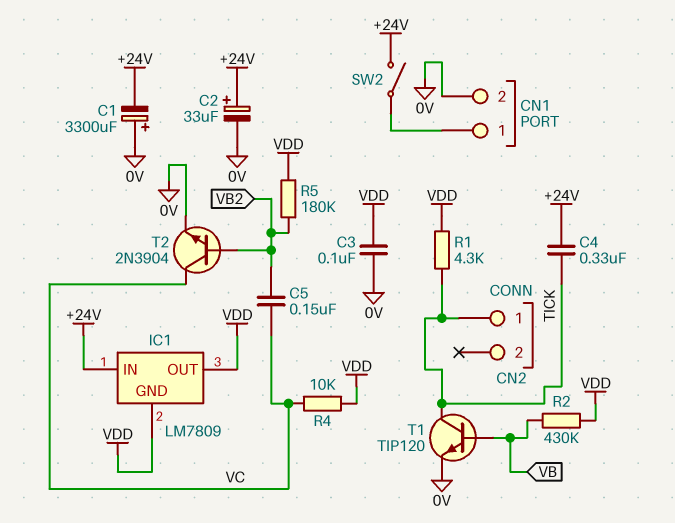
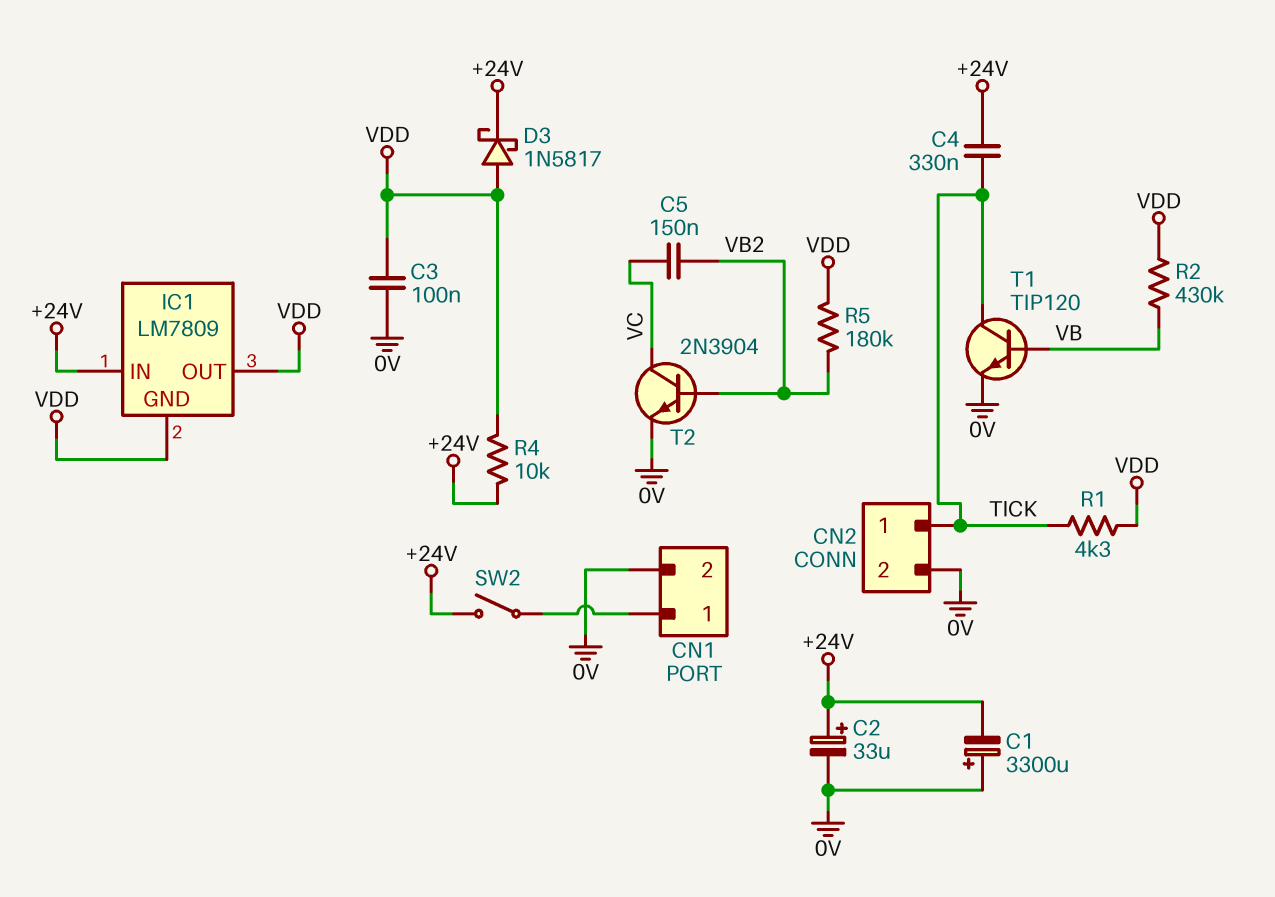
CN2 pin 2: none -> 0V
D3: none -> schottky 1N5817 (A VDD, K +24V)
R4: 10k (VC, VDD) -> 10k (+24V, VDD)

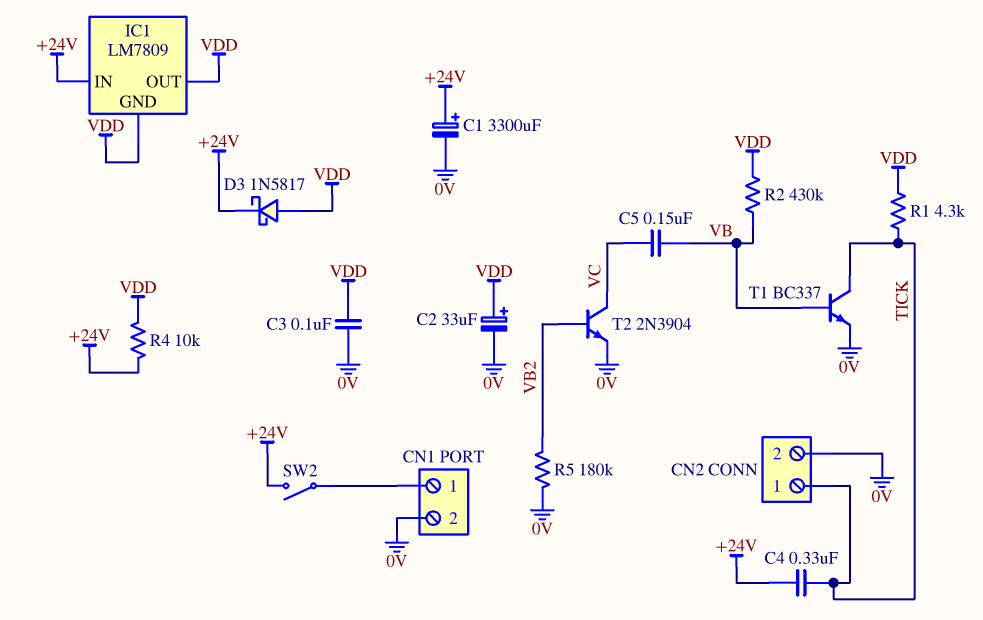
C1: 3300uF (plus 0V, minus +24V) -> 3300uF (plus +24V, minus 0V)
C2: 33uF (plus +24V, minus 0V) -> 33uF (plus VDD, minus 0V)
C5: 150nF (VB2, VC) -> 150nF (VB, VC)
R5: 180k (VB2, VDD) -> 180k (0V, VB2)
T1: NPN TIP120 (B VB, C TICK, E 0V) -> NPN BC337 (B VB, C TICK, E 0V)

